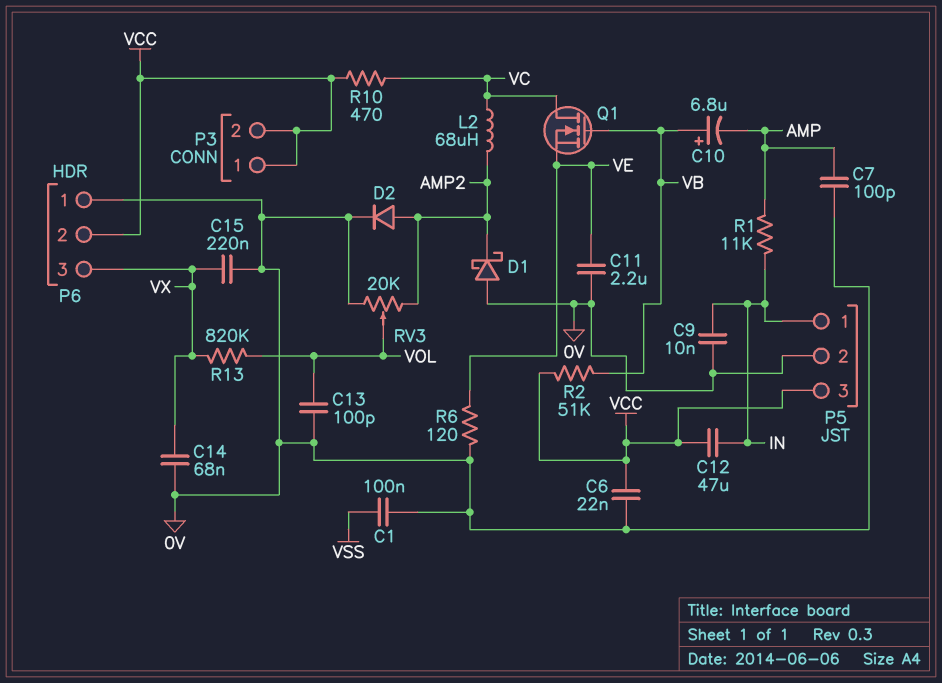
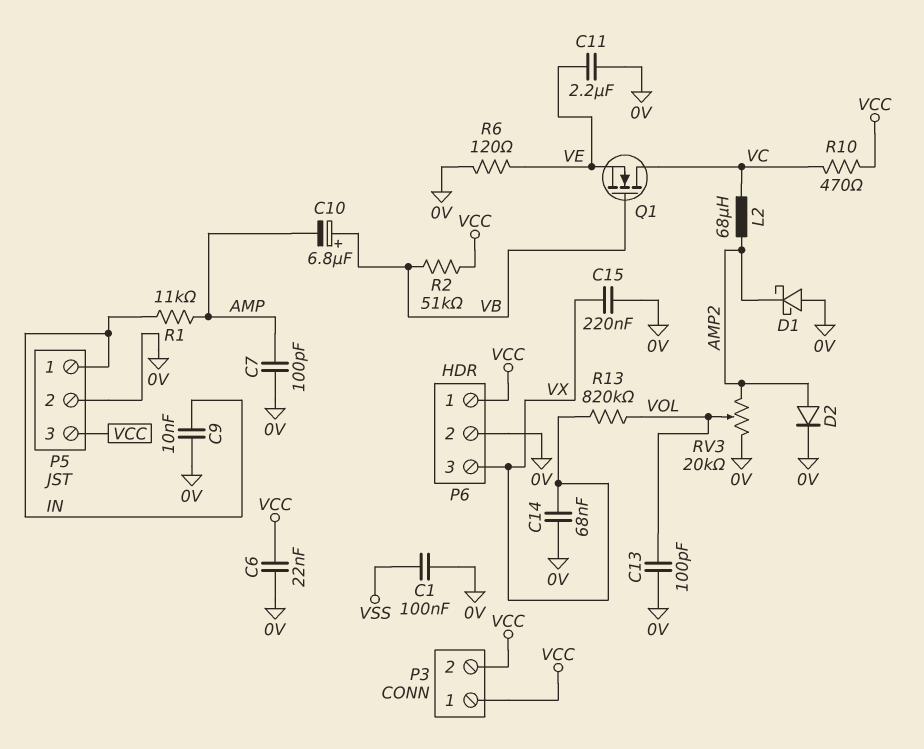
C12: 47uF (IN, VCC) -> none
P6 pin 1: 0V -> VCC
P6 pin 2: VCC -> 0V

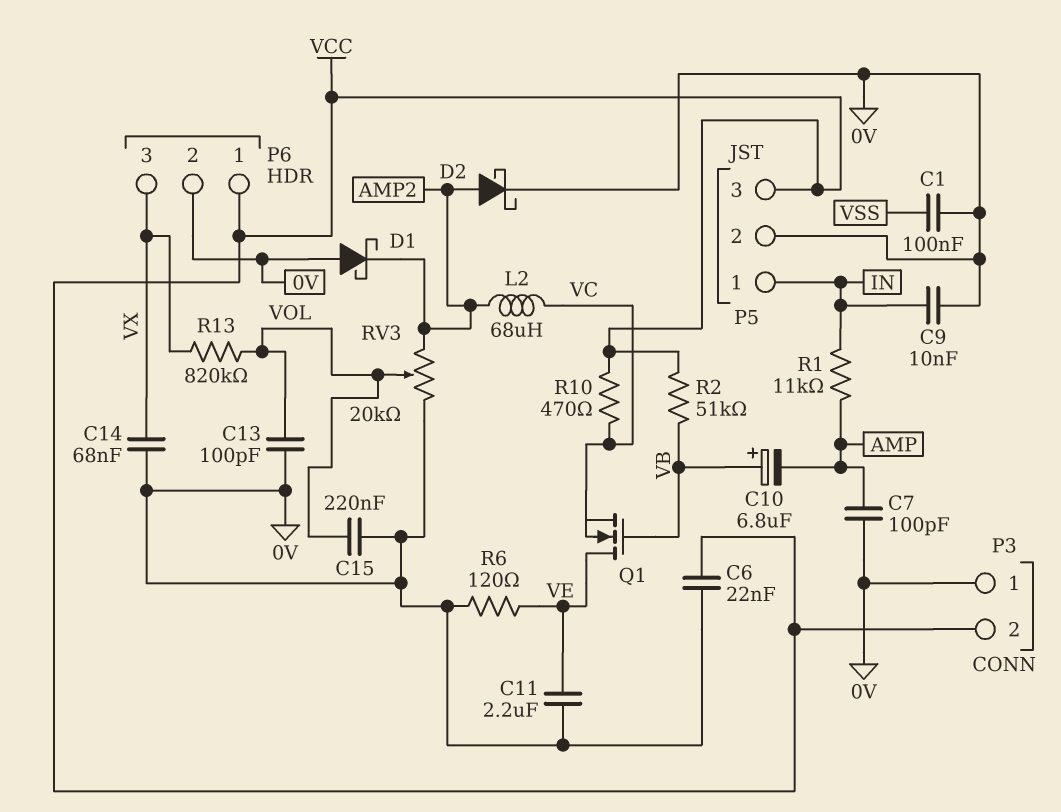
C15: 220nF (0V, VX) -> 220nF (0V, VOL)
D2: diode (A AMP2, K 0V) -> schottky (A AMP2, K 0V)
P3 pin 1: VCC -> 0V
Q1: NMOS (G VB, D VC, S VE) -> NMOS (G VB, D VE, S VC)

